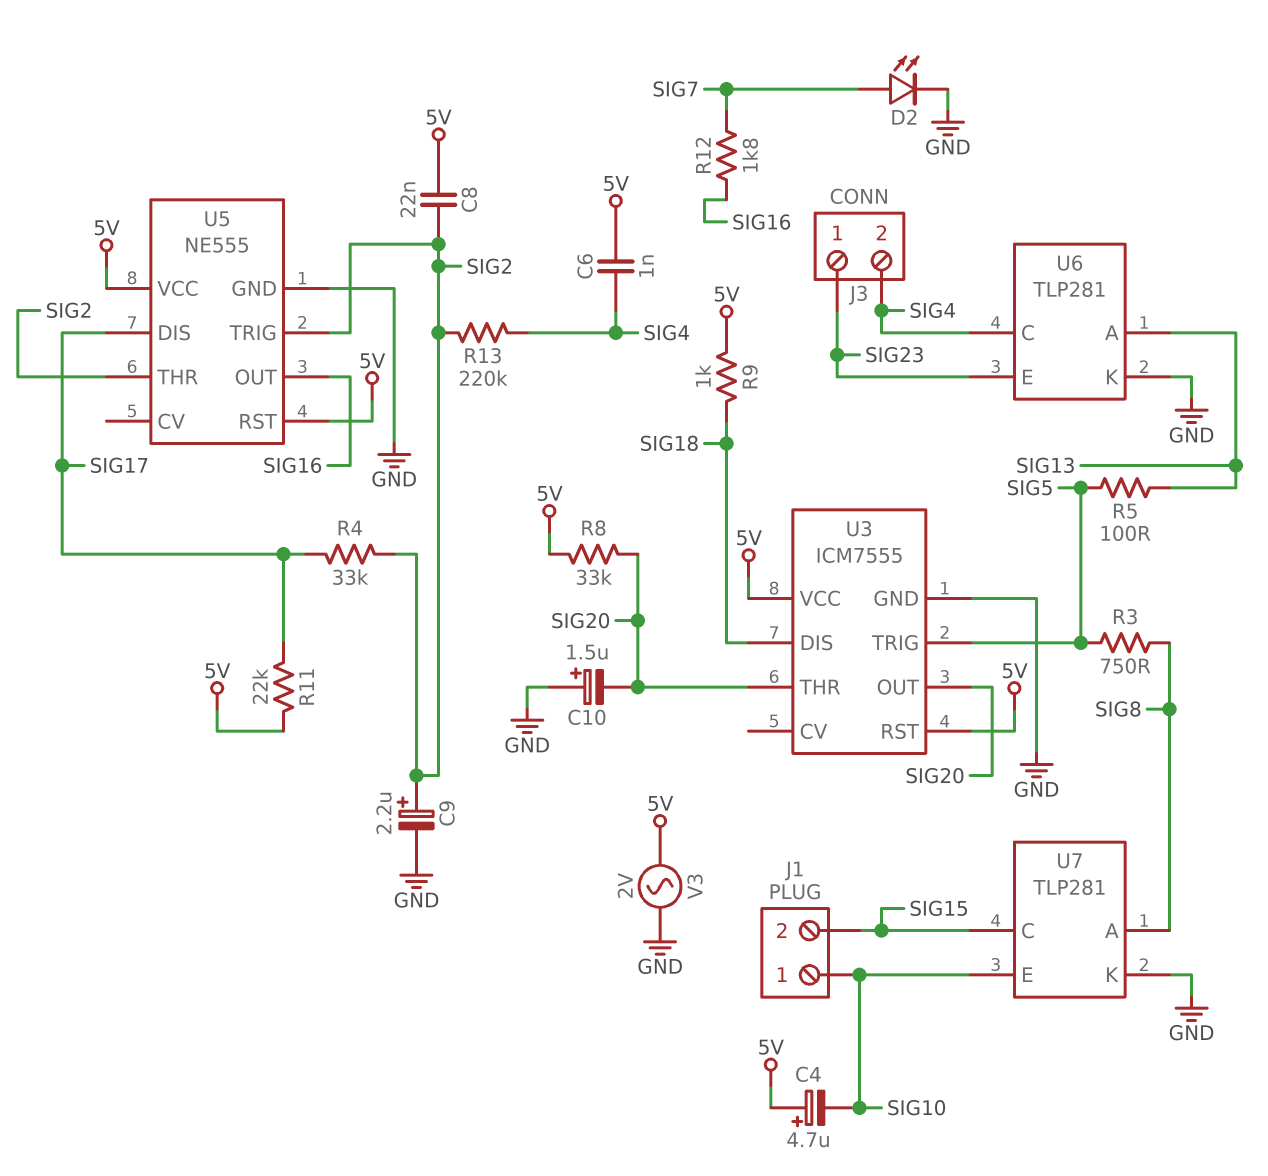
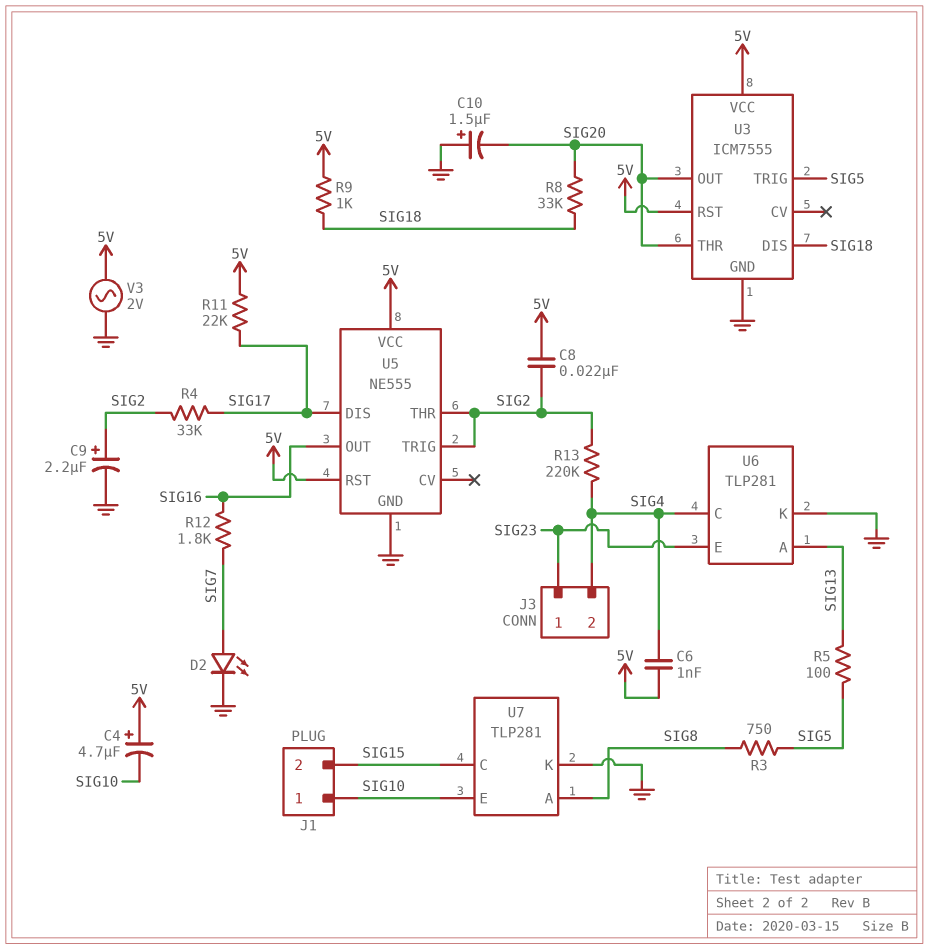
R8: 33k (5V, SIG20) -> 33k (SIG18, SIG20)

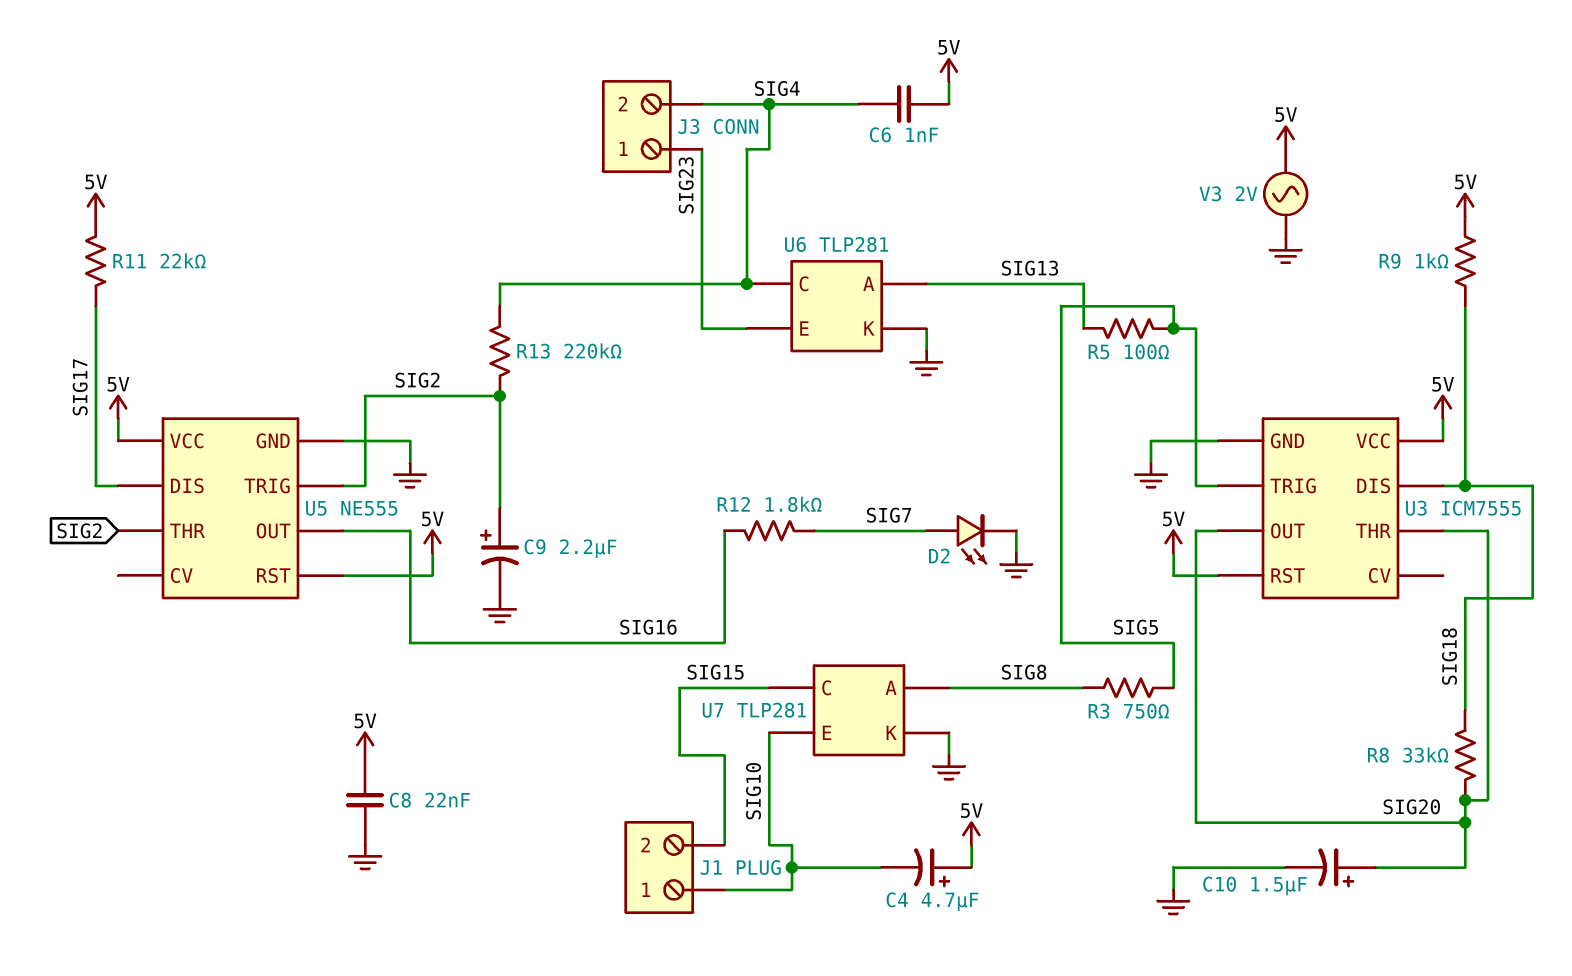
C8: 22nF (5V, SIG2) -> 22nF (5V, GND)
C10: 1.5uF (plus GND, minus SIG20) -> 1.5uF (plus SIG20, minus GND)
R4: 33k (SIG2, SIG17) -> none

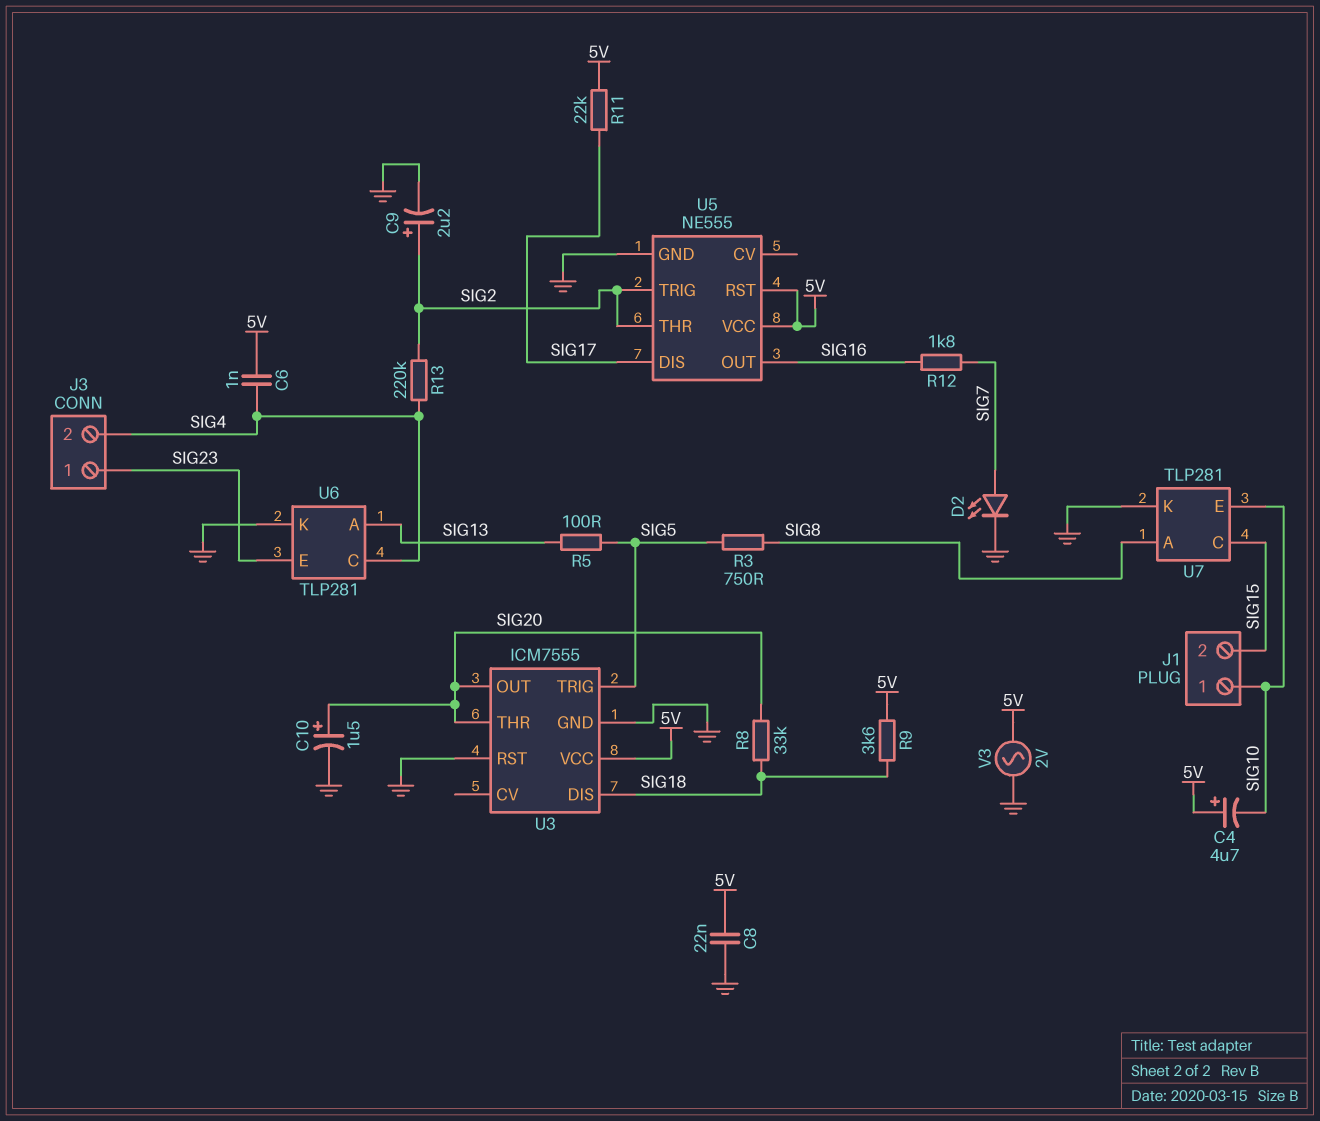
R9: 1k (5V, SIG18) -> 3.6k (5V, SIG18)
U3 pin RST: 5V -> GND

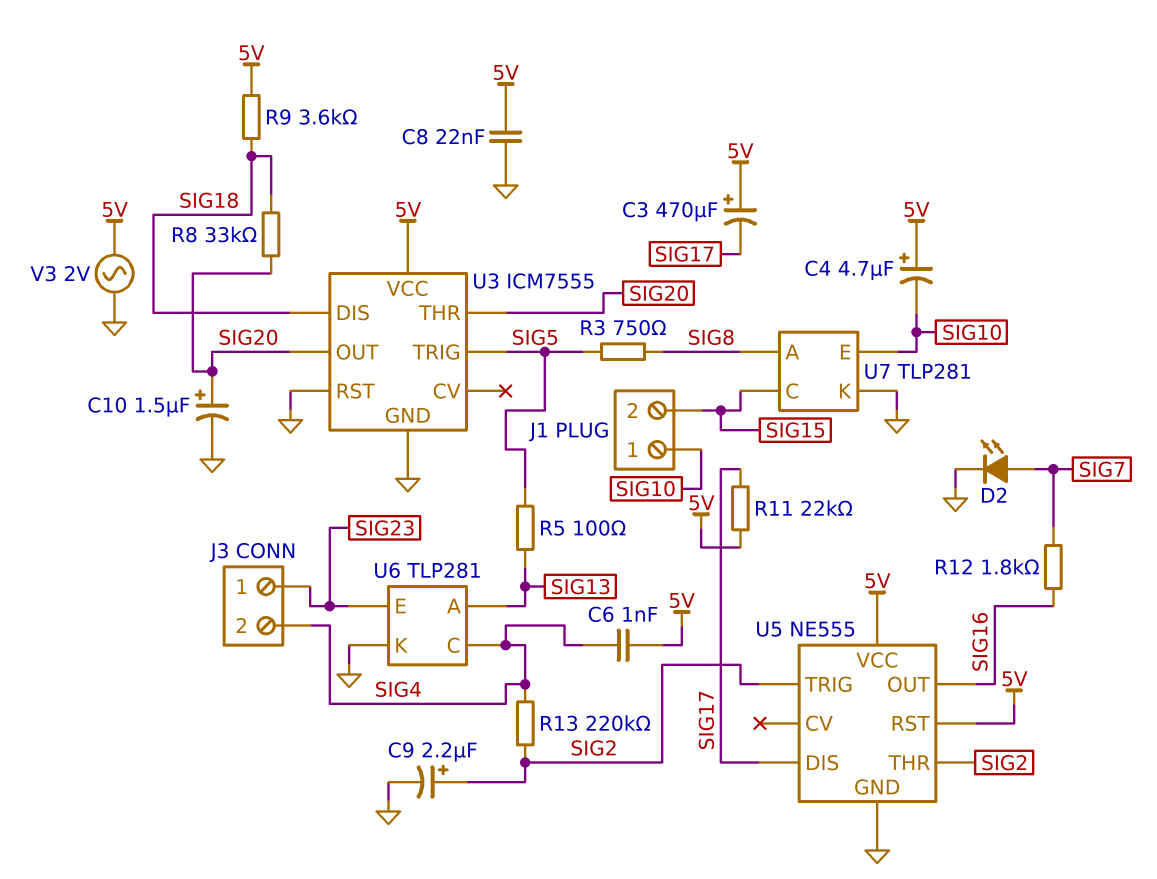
C3: none -> 470uF (plus 5V, minus SIG17)

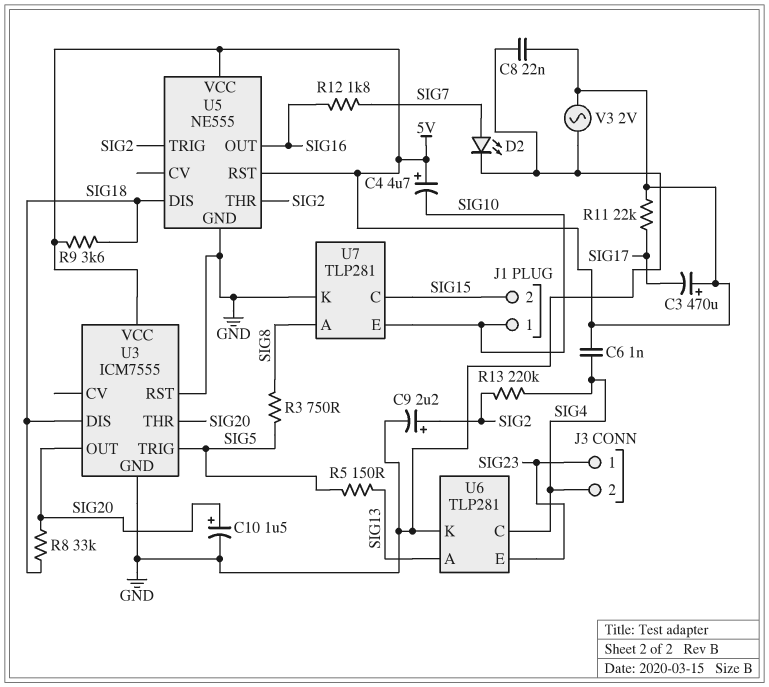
R5: 100 (SIG5, SIG13) -> 150 (SIG5, SIG13)
U5 pin DIS: SIG17 -> SIG18

